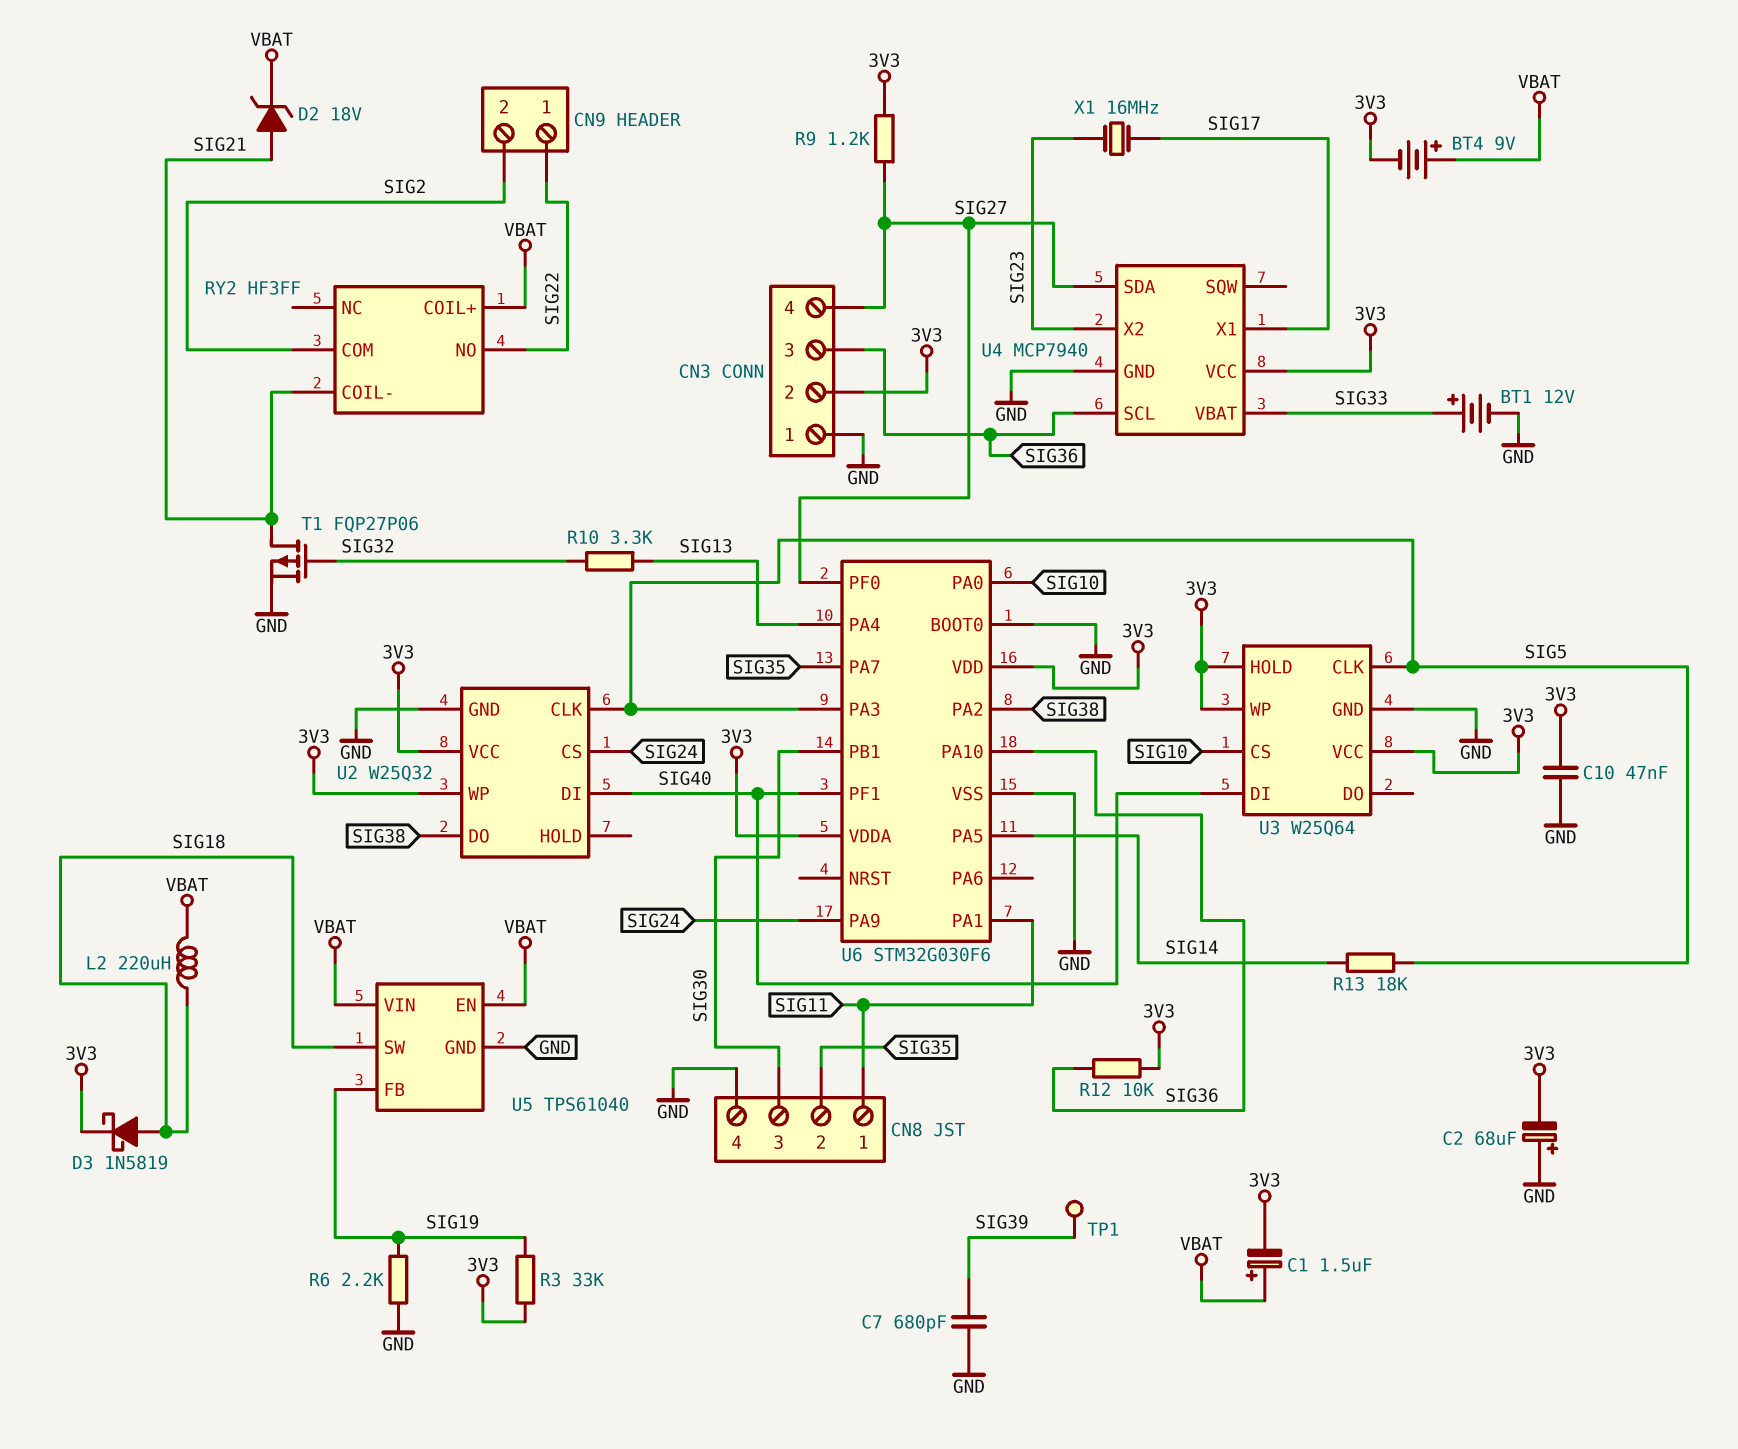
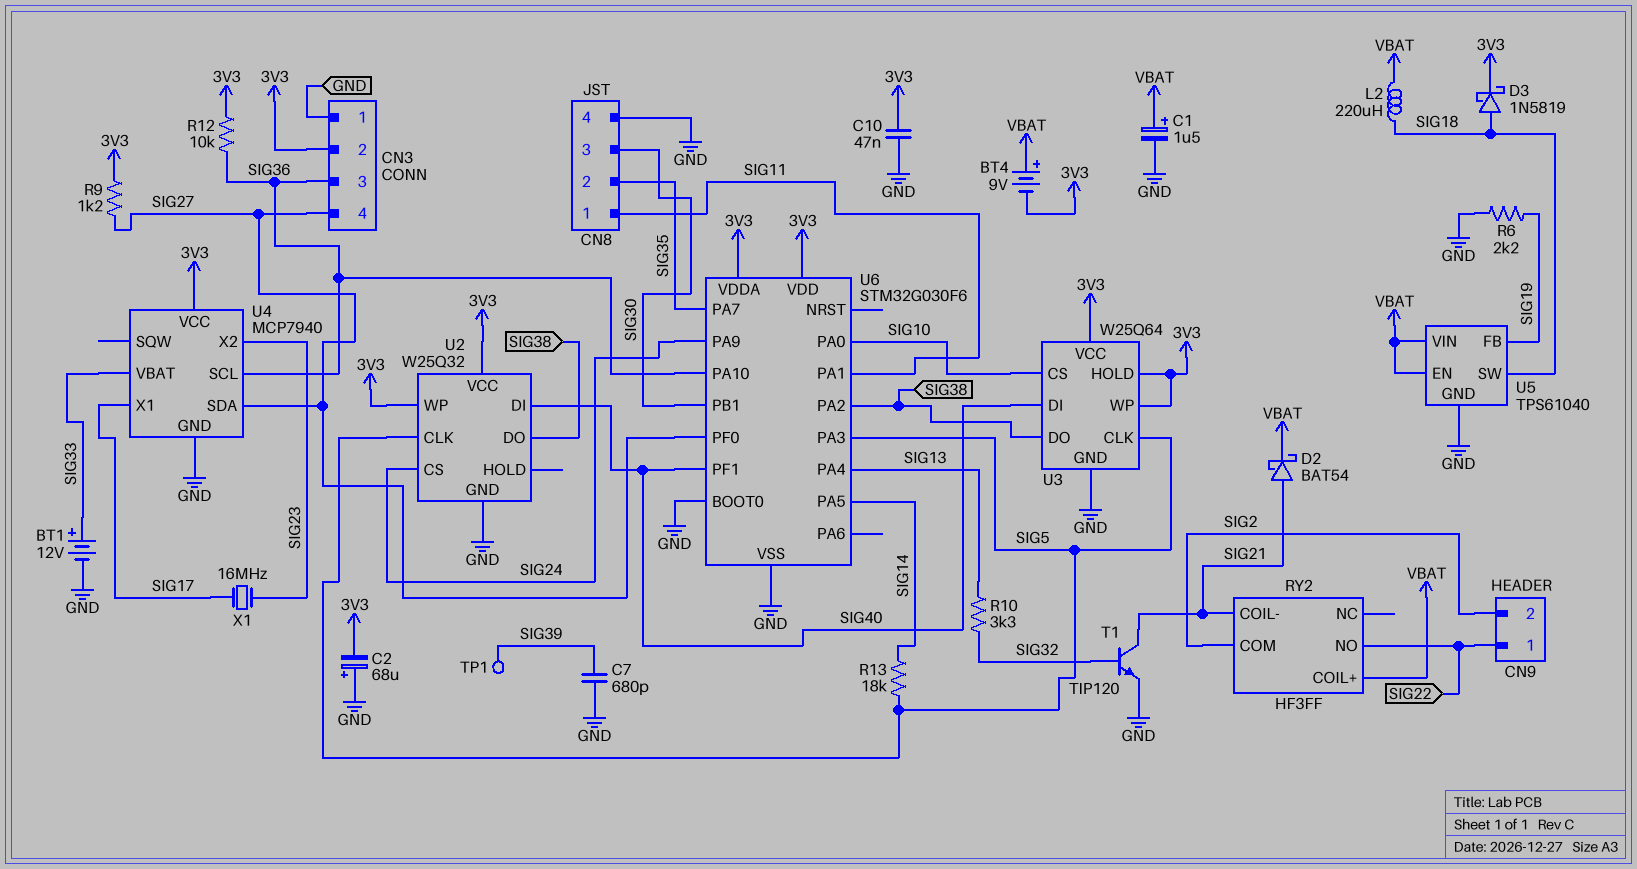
C1: 1.5uF (plus VBAT, minus 3V3) -> 1.5uF (plus VBAT, minus GND)
D2: zener 18V (A SIG21, K VBAT) -> schottky BAT54 (A SIG21, K VBAT)
R3: 33k (3V3, SIG19) -> none
T1: PMOS FQP27P06 (G SIG32, D SIG21, S GND) -> NPN TIP120 (B SIG32, C SIG21, E GND)
U3 pin DO: none -> SIG38

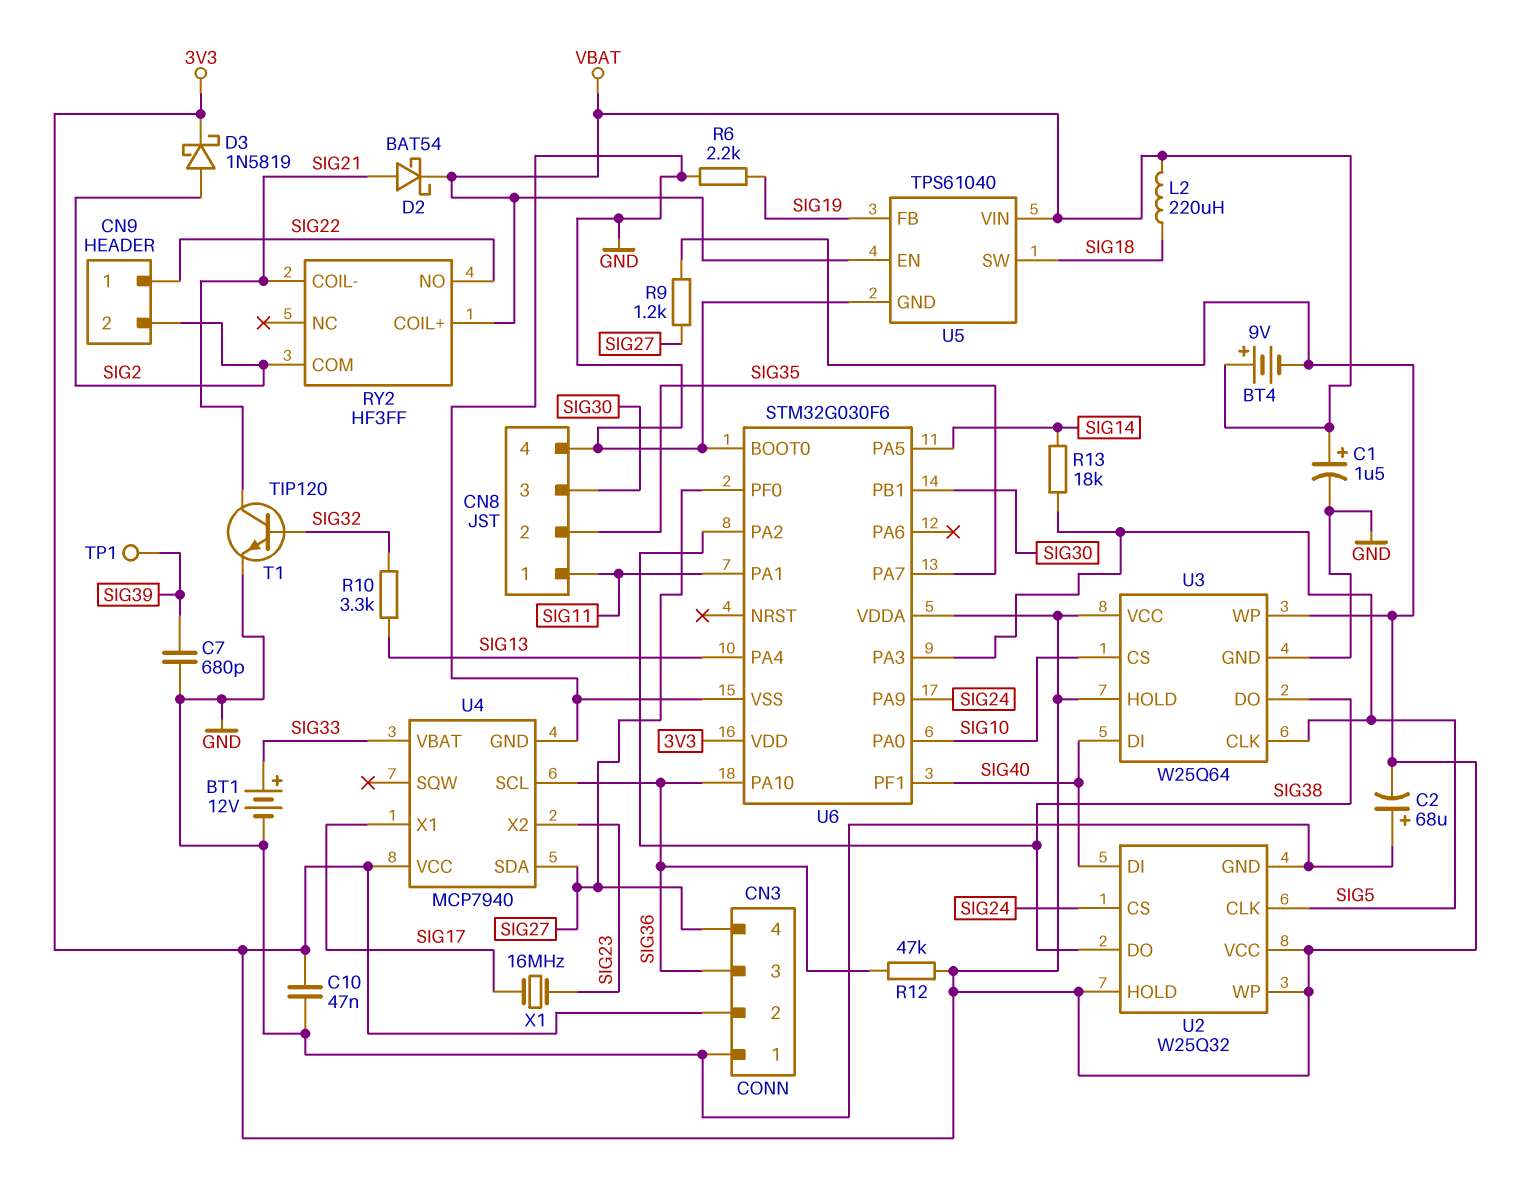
D3: schottky 1N5819 (A SIG18, K 3V3) -> schottky 1N5819 (A SIG2, K 3V3)
R12: 10k (3V3, SIG36) -> 47k (3V3, SIG36)
U2 pin HOLD: none -> 3V3

